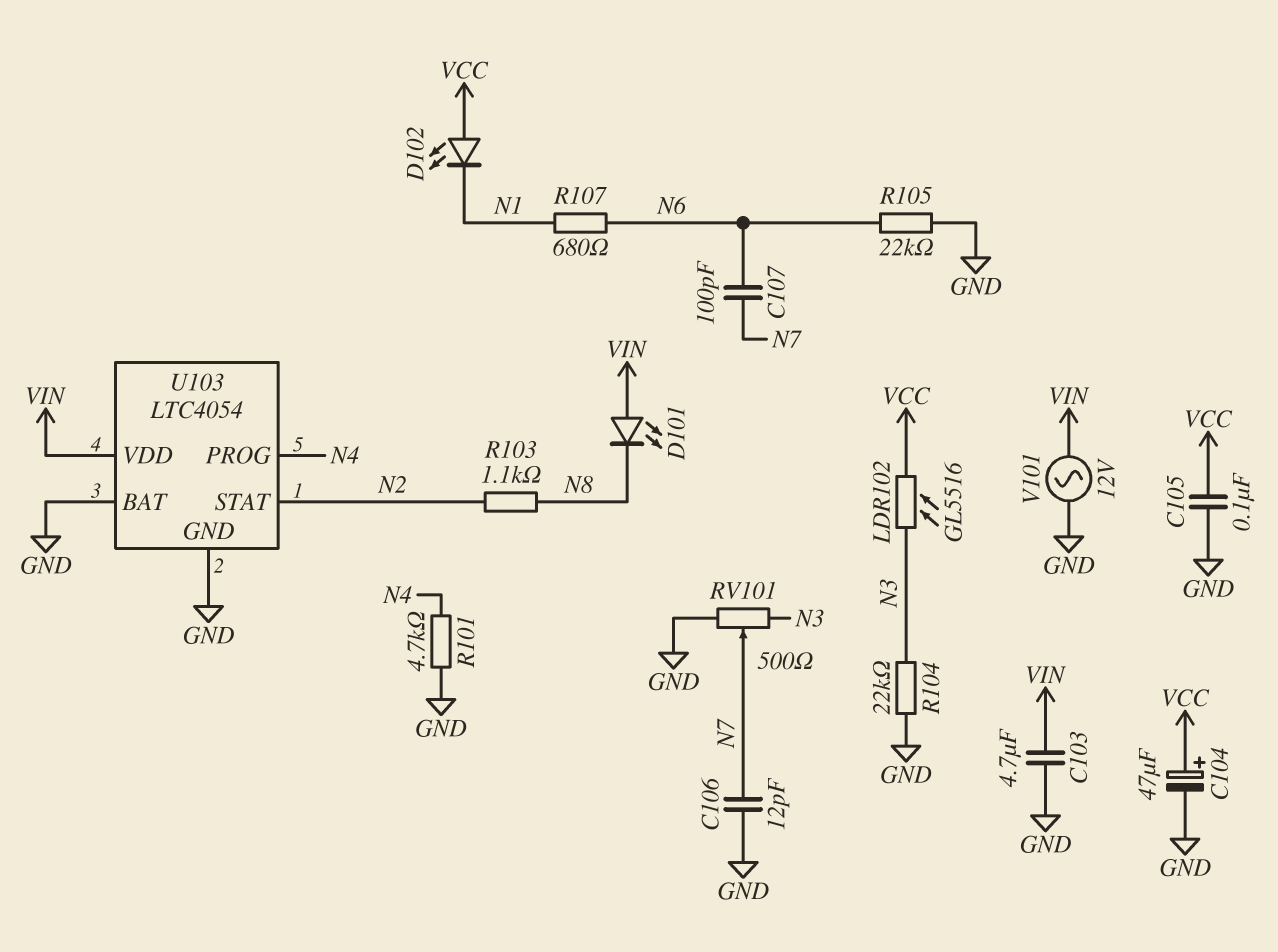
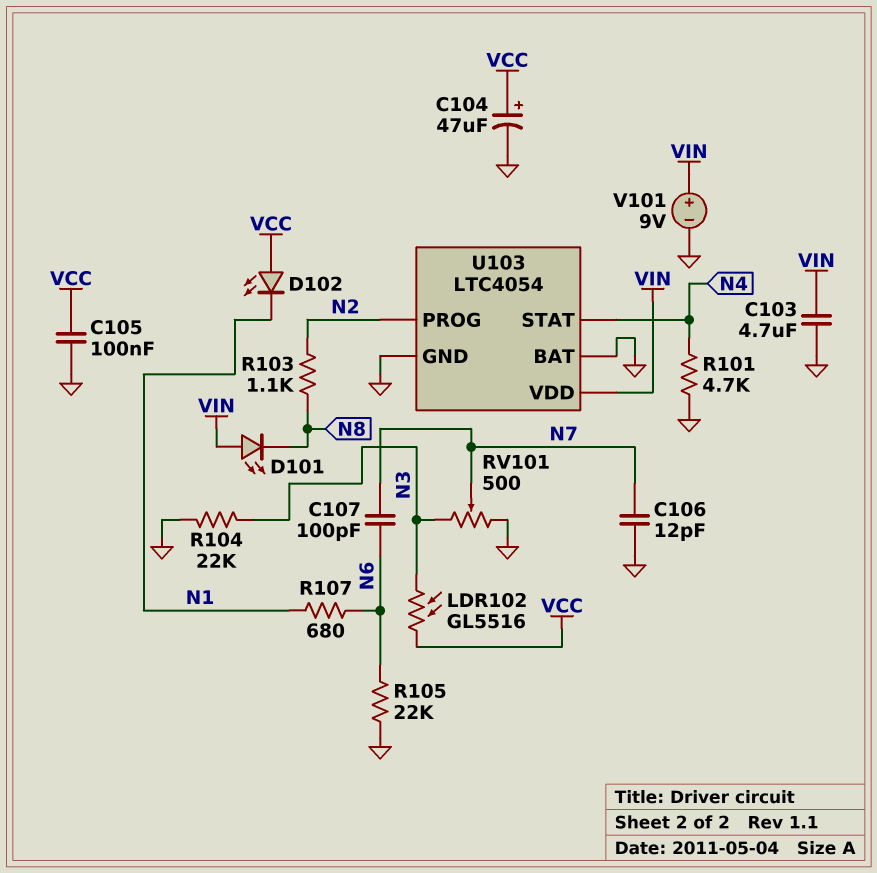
U103 pin PROG: N4 -> N2
U103 pin STAT: N2 -> N4
V101: AC 12V (GND, VIN) -> 9V (plus VIN, minus GND)

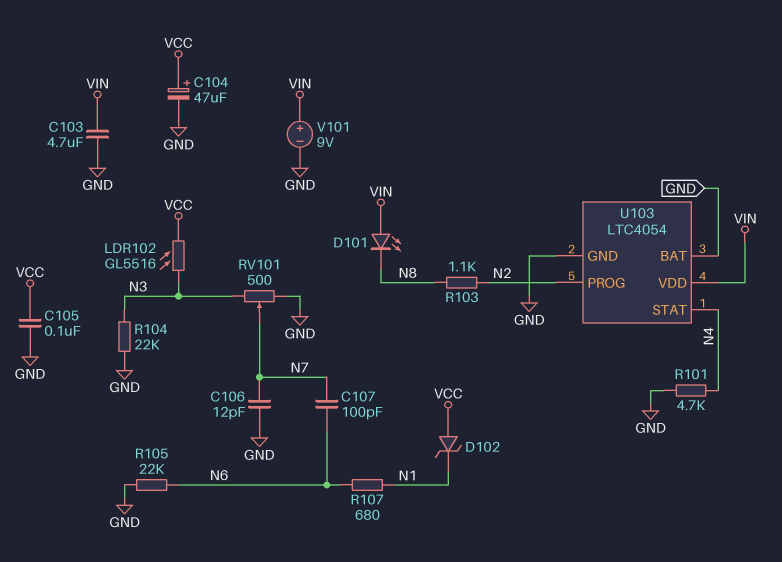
D102: LED (A VCC, K N1) -> zener (A VCC, K N1)

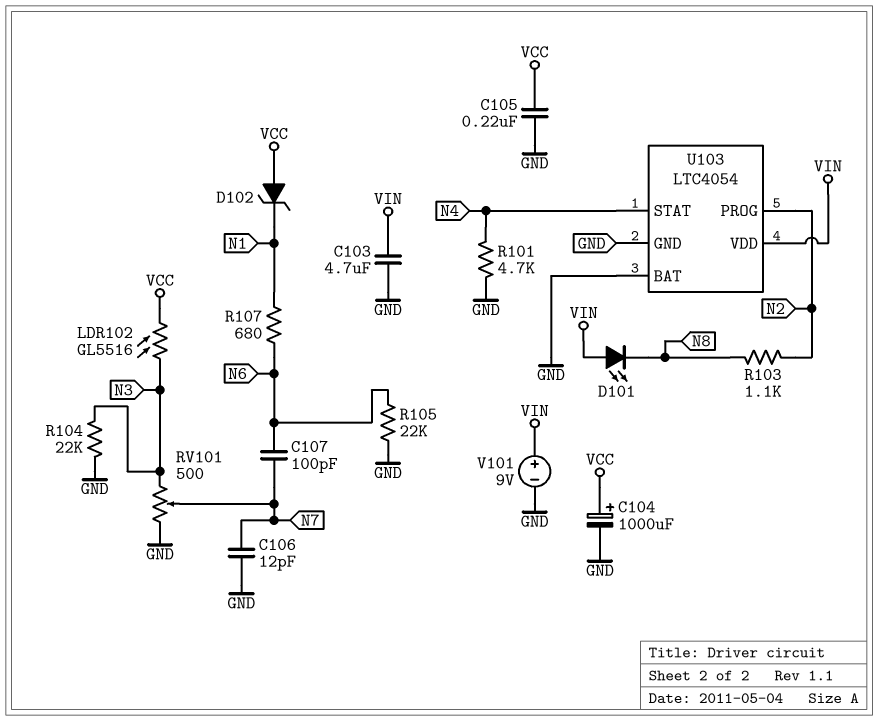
C104: 47uF (plus VCC, minus GND) -> 1000uF (plus VCC, minus GND)
C105: 100nF (GND, VCC) -> 220nF (GND, VCC)

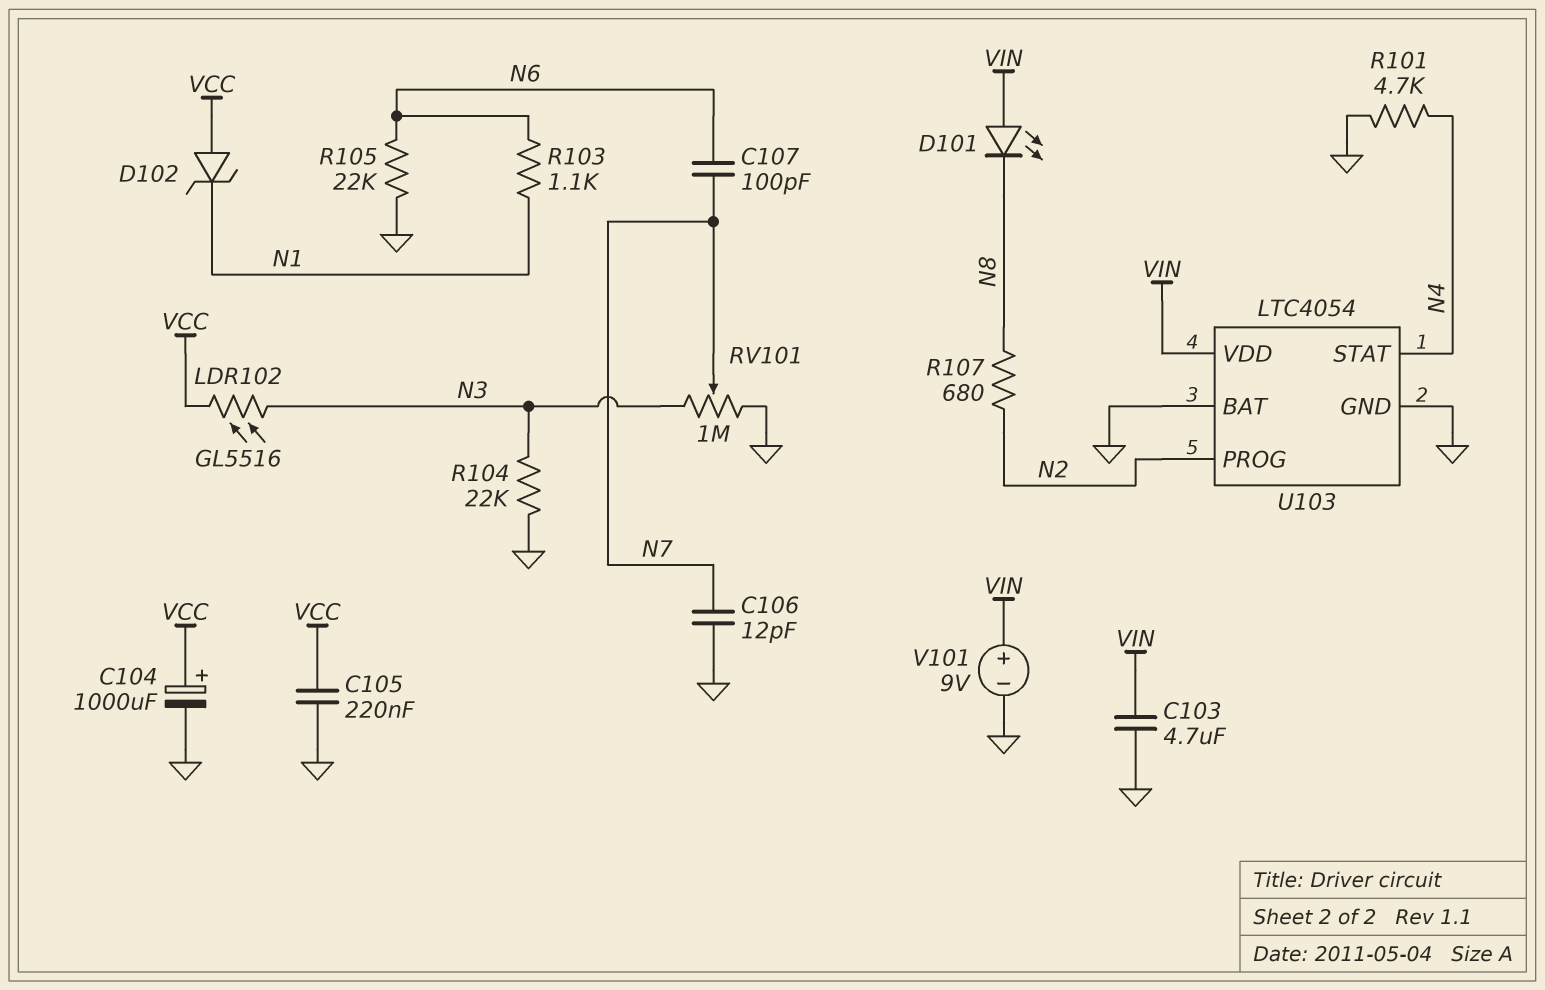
R103: 1.1k (N2, N8) -> 1.1k (N1, N6)
R107: 680 (N1, N6) -> 680 (N2, N8)
RV101: 500 (GND, N3, wiper N7) -> 1M (GND, N3, wiper N7)

